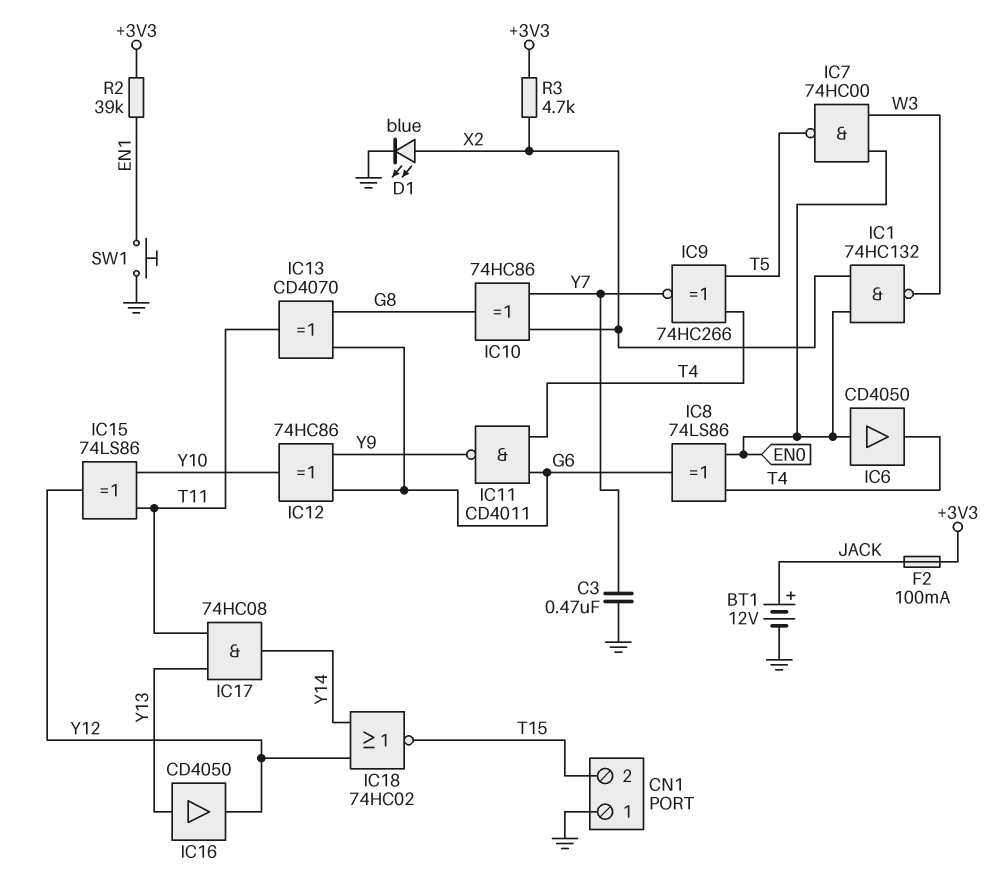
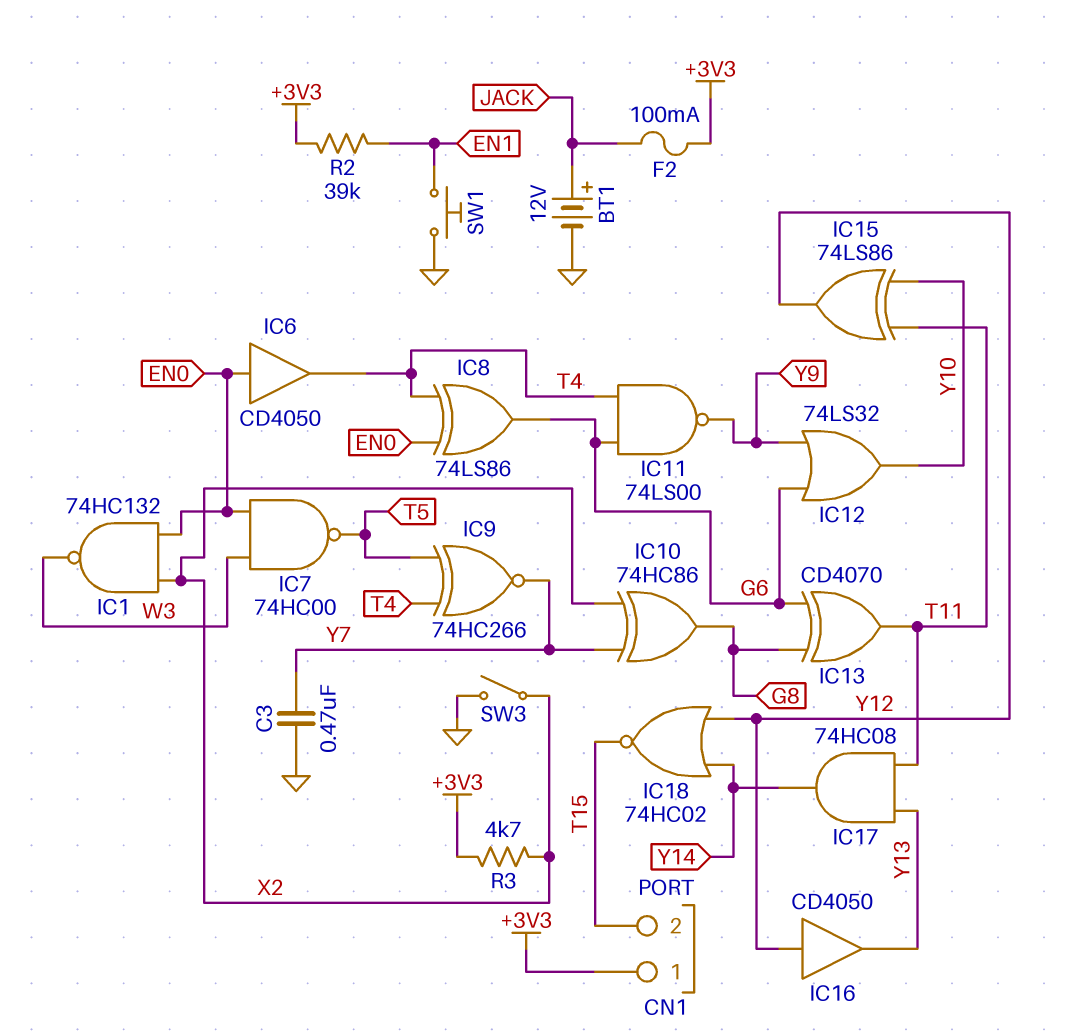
CN1 pin 1: GND -> +3V3
D1: LED blue (A X2, K GND) -> none
IC11: NAND CD4011 (in G6, in T4, out Y9) -> NAND 74LS00 (in G6, in T4, out Y9)
IC12: XOR 74HC86 (in G6, in Y9, out Y10) -> OR 74LS32 (in G6, in Y9, out Y10)
IC16: buffer CD4050 (in Y13, out Y12) -> buffer CD4050 (in Y12, out Y13)
SW3: none -> switch (GND, X2)

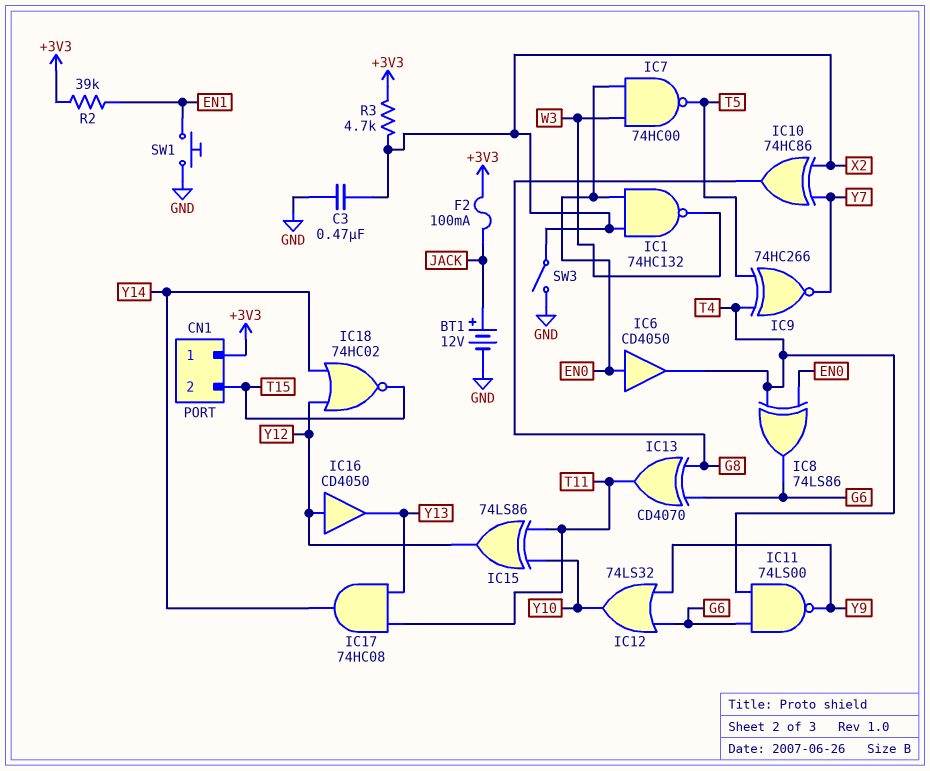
C3: 470nF (GND, Y7) -> 470nF (GND, X2)

